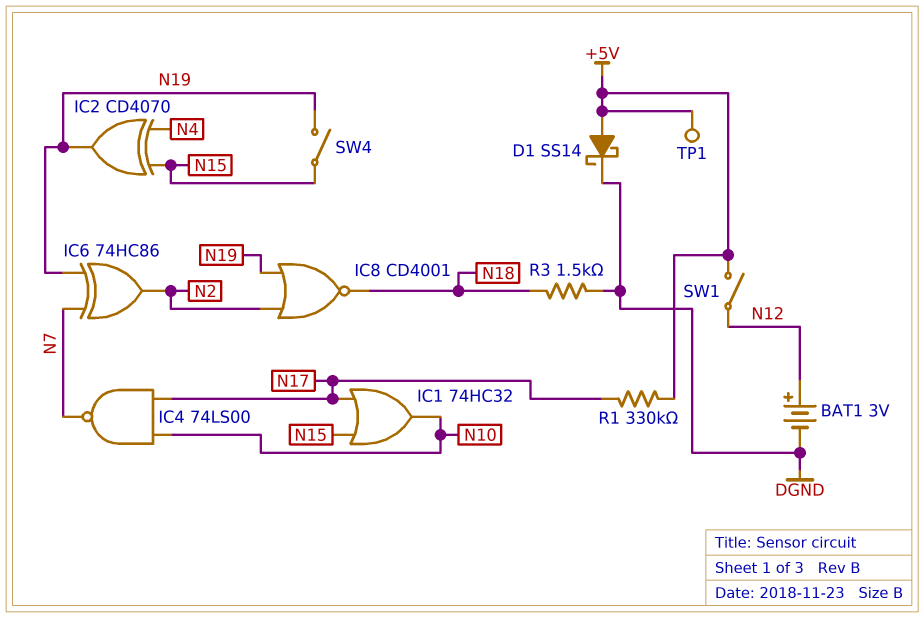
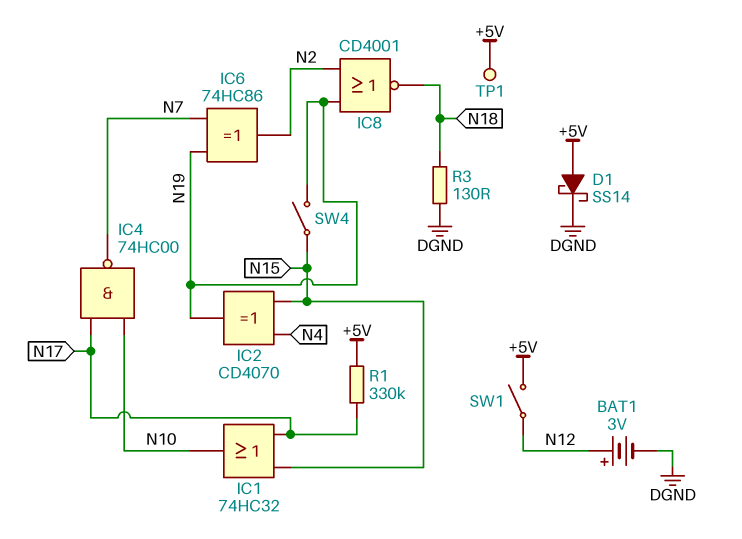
IC4: NAND 74LS00 (in N10, in N17, out N7) -> NAND 74HC00 (in N10, in N17, out N7)
R3: 1.5k (DGND, N18) -> 130 (DGND, N18)

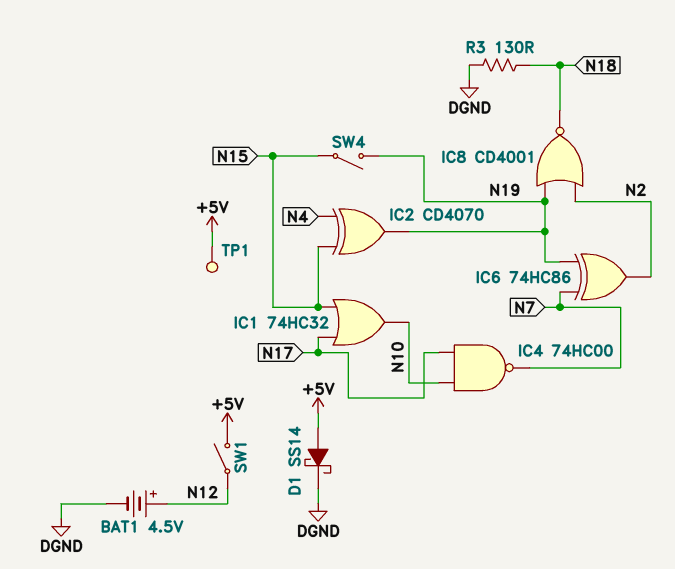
BAT1: 3V (plus N12, minus DGND) -> 4.5V (plus N12, minus DGND)
R1: 330k (+5V, N17) -> none

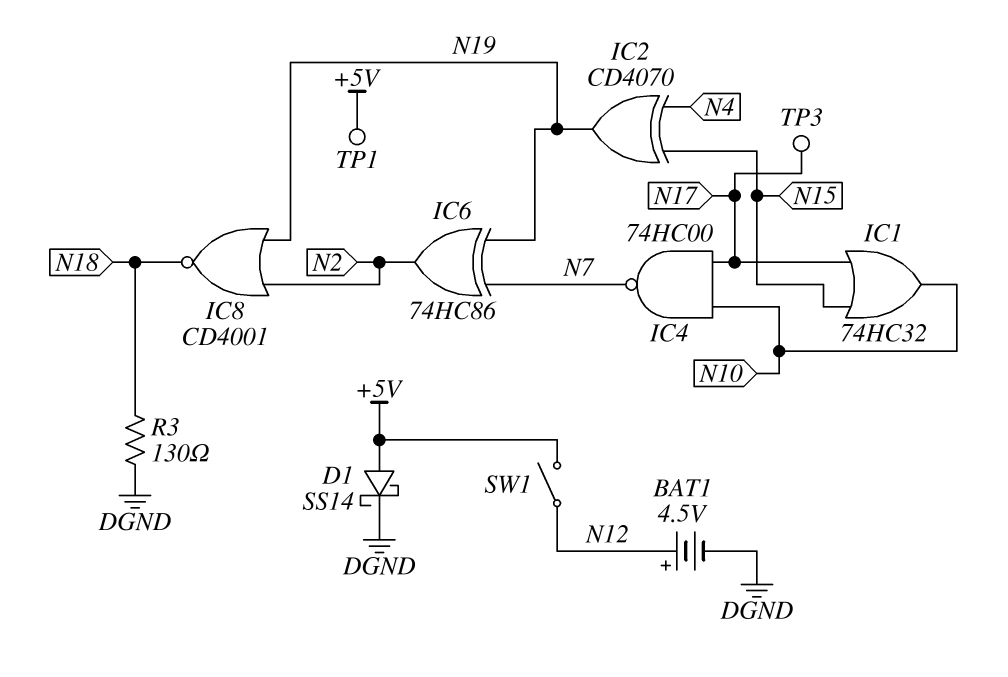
SW4: switch (N15, N19) -> none
TP3: none -> test point (N17)

